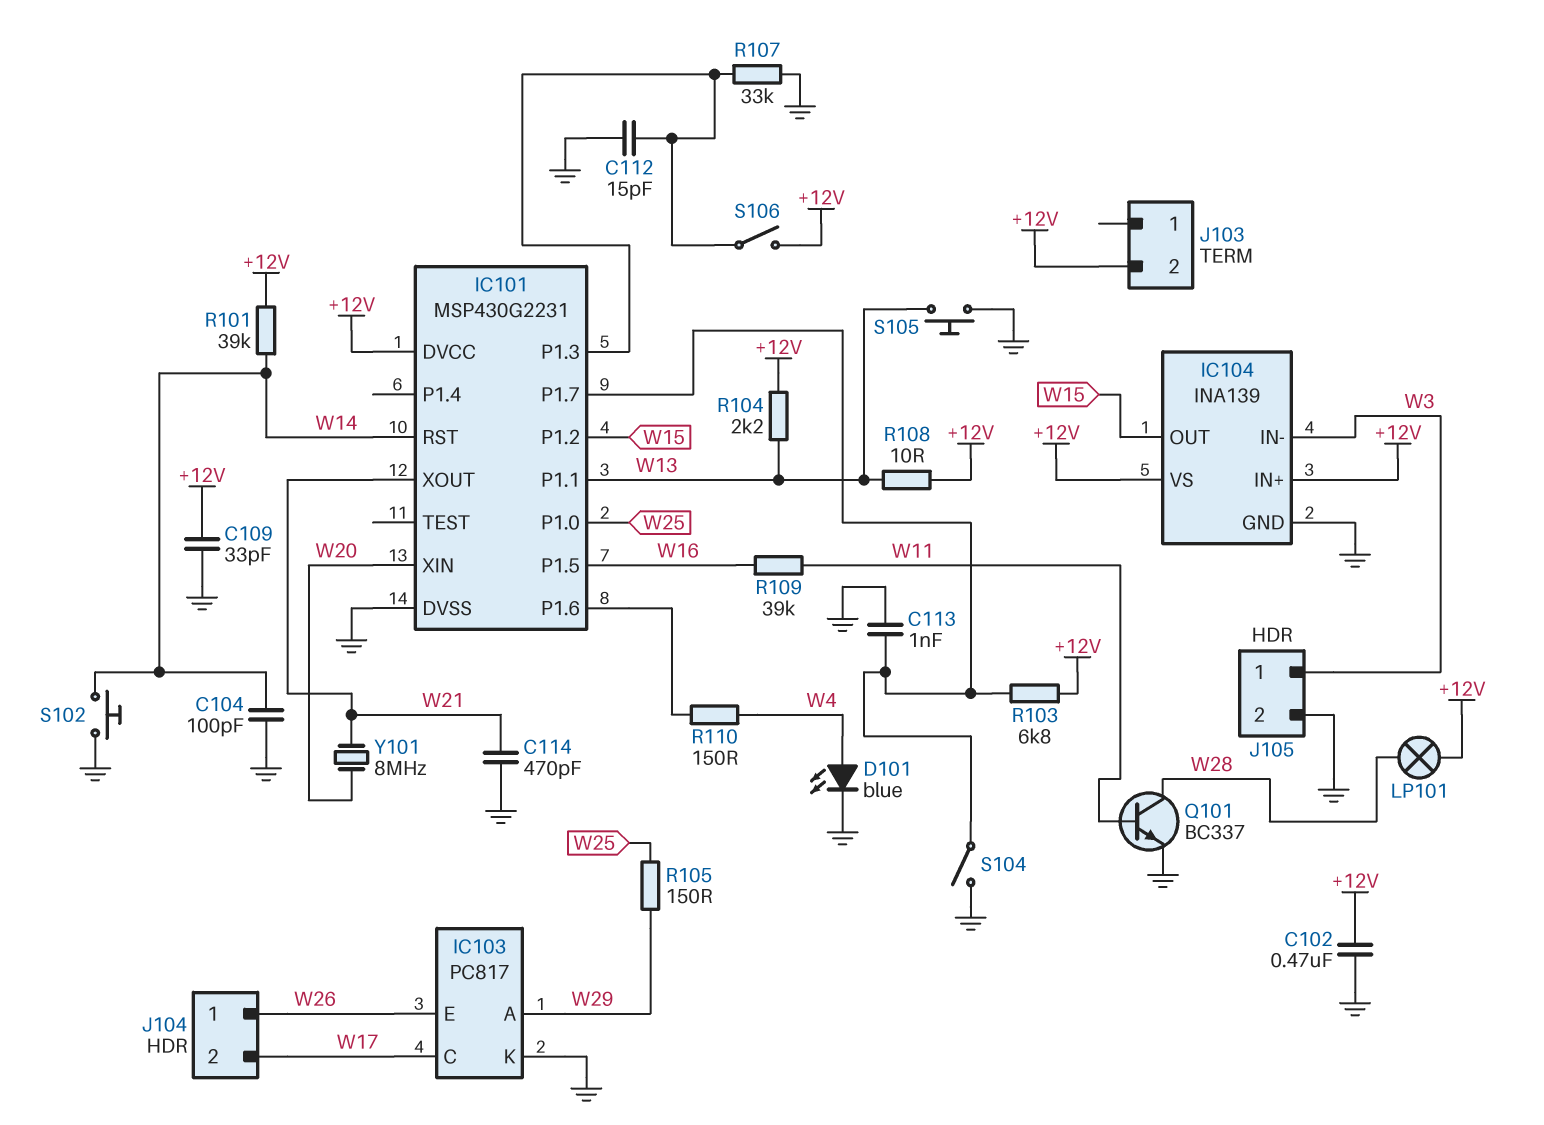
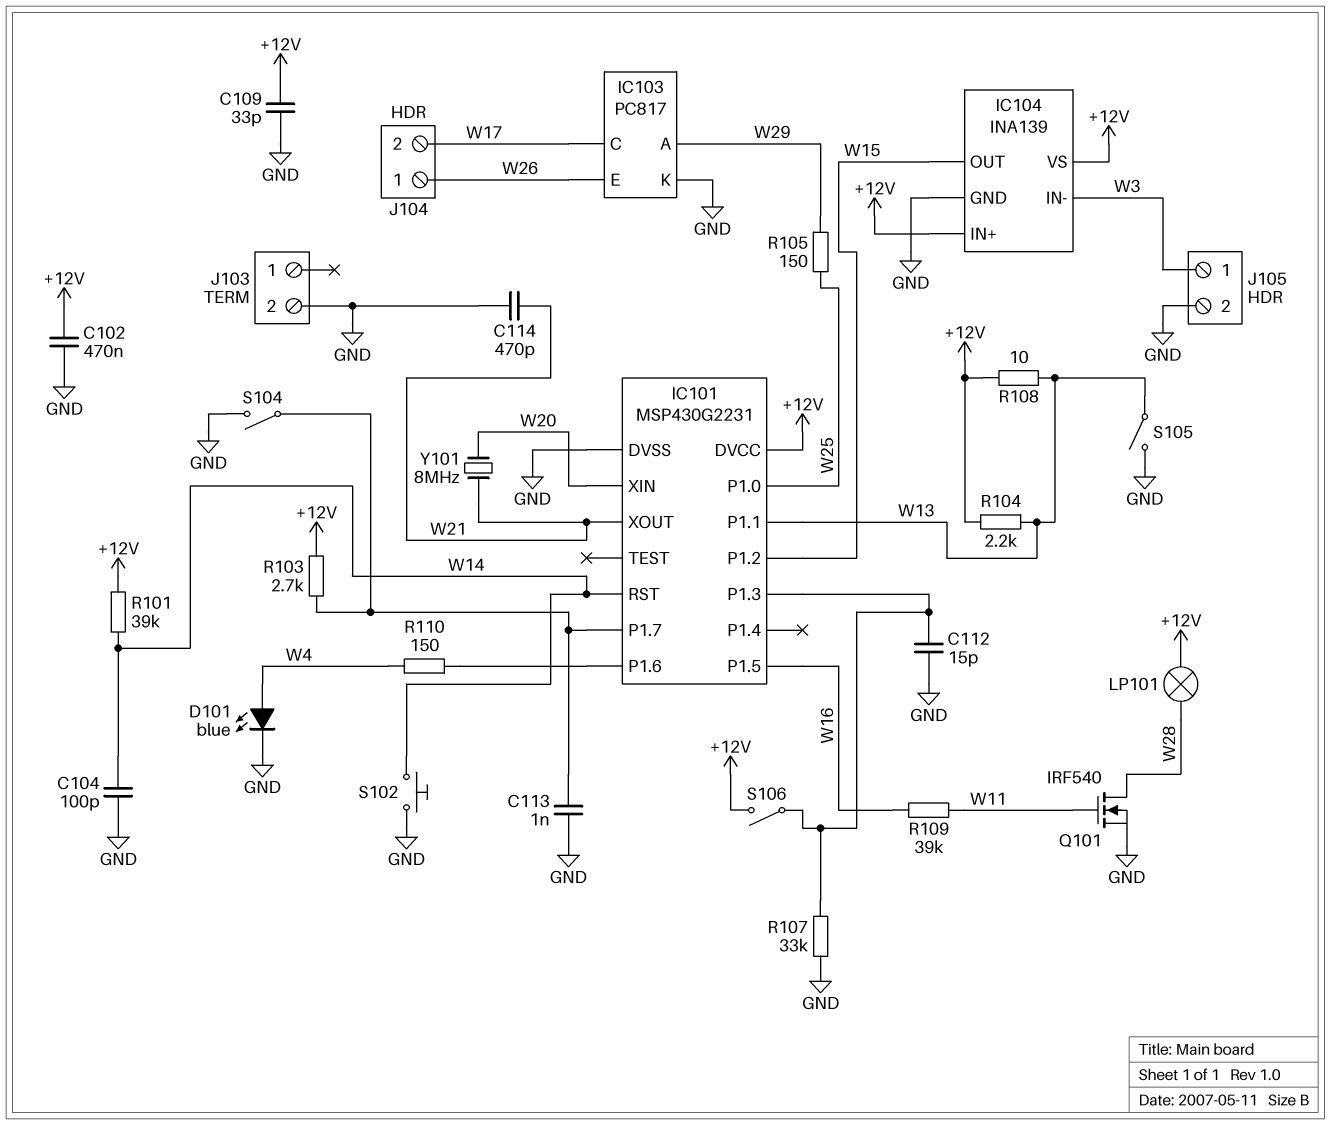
J103 pin 2: +12V -> GND
Q101: NPN BC337 (B W11, C W28, E GND) -> NMOS IRF540 (G W11, D W28, S GND)
R103: 6.8k (+12V, IC101/P1.7) -> 2.7k (+12V, IC101/P1.7)
S105: button (GND, W13) -> switch (GND, W13)

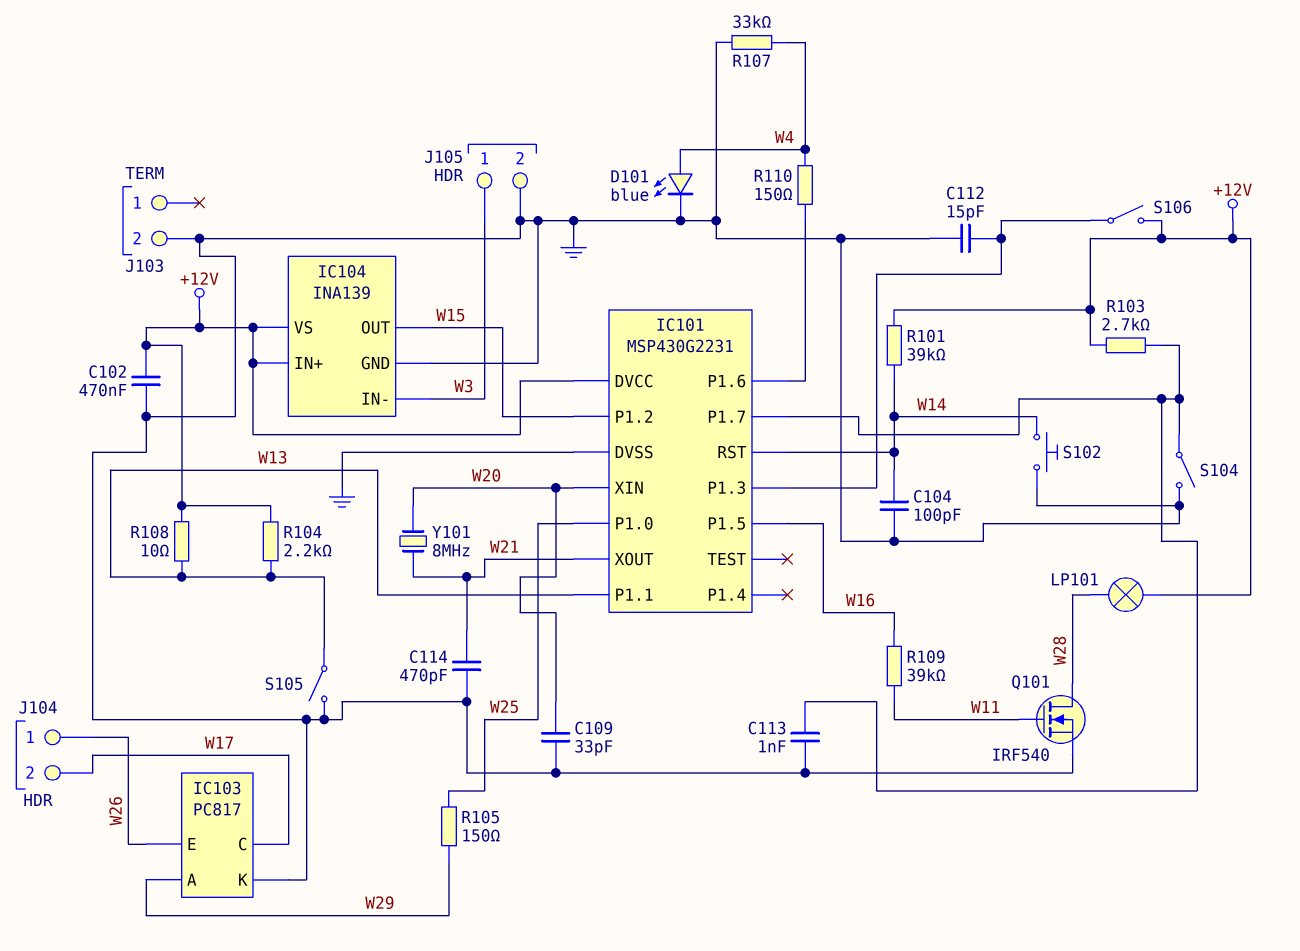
C109: 33pF (+12V, GND) -> 33pF (GND, W20)
R107: 33k (GND, IC101/P1.3) -> 33k (GND, W4)

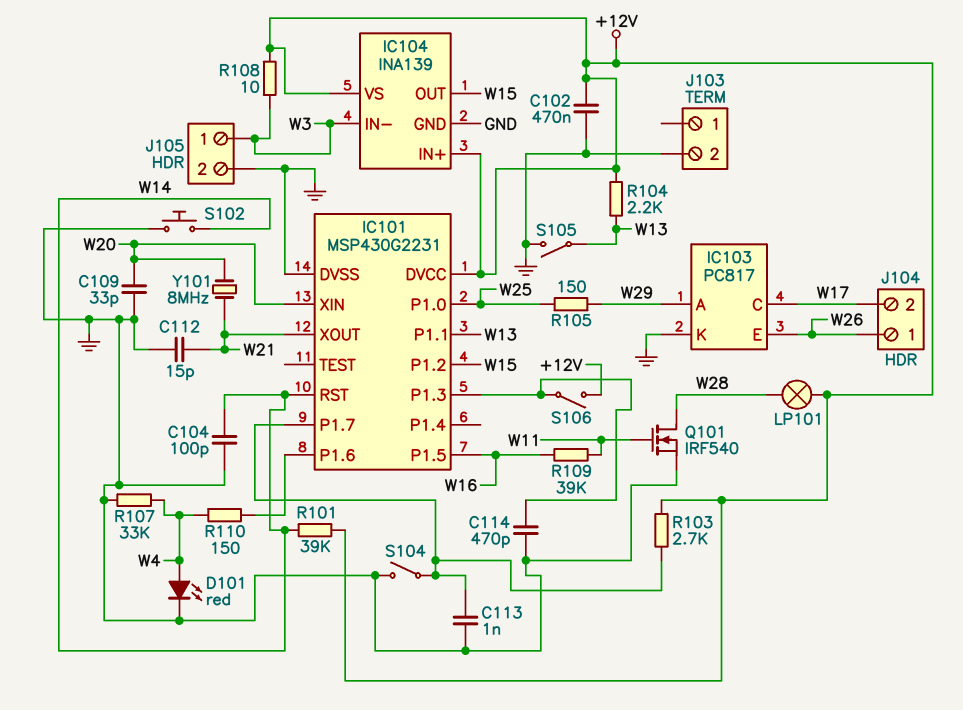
C112: 15pF (GND, IC101/P1.3) -> 15pF (GND, W21)
C114: 470pF (GND, W21) -> 470pF (GND, IC101/P1.3)
D101: LED blue (A W4, K GND) -> LED red (A W4, K GND)
R108: 10 (+12V, W13) -> 10 (+12V, W3)

